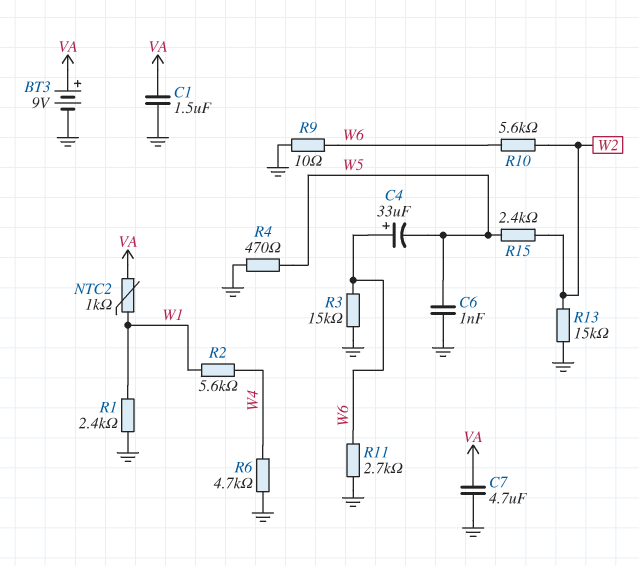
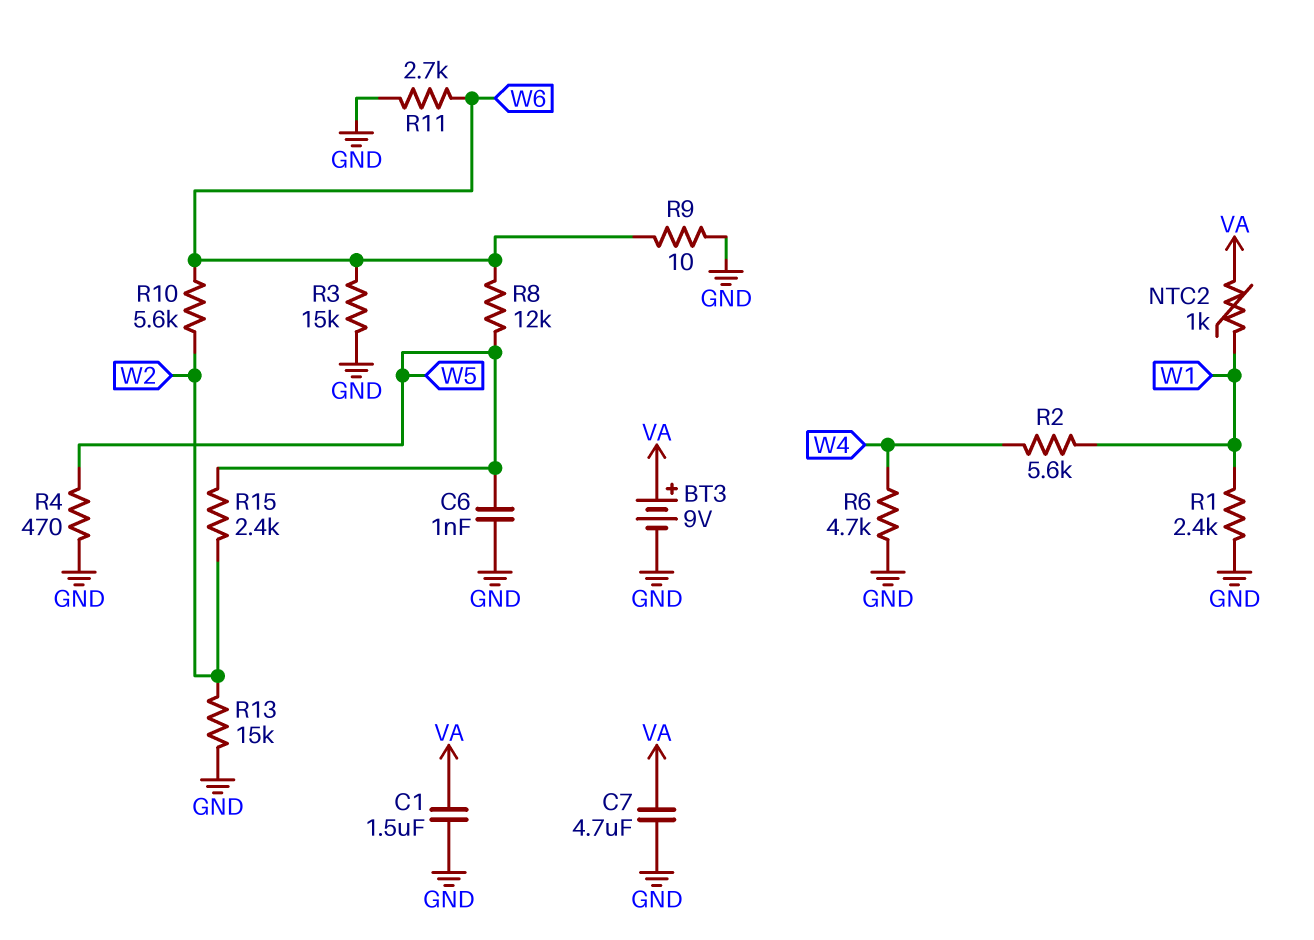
C4: 33uF (plus W6, minus W5) -> none
R8: none -> 12k (W5, W6)

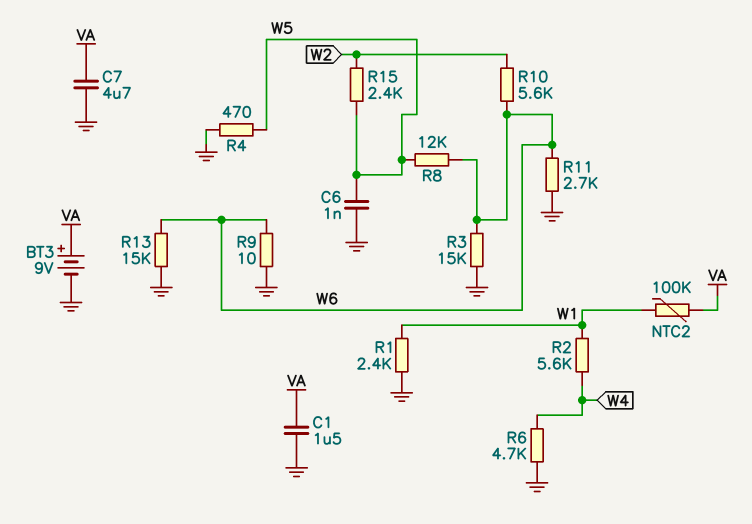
NTC2: 1k (VA, W1) -> 100k (VA, W1)
R13: 15k (GND, W2) -> 15k (GND, W6)

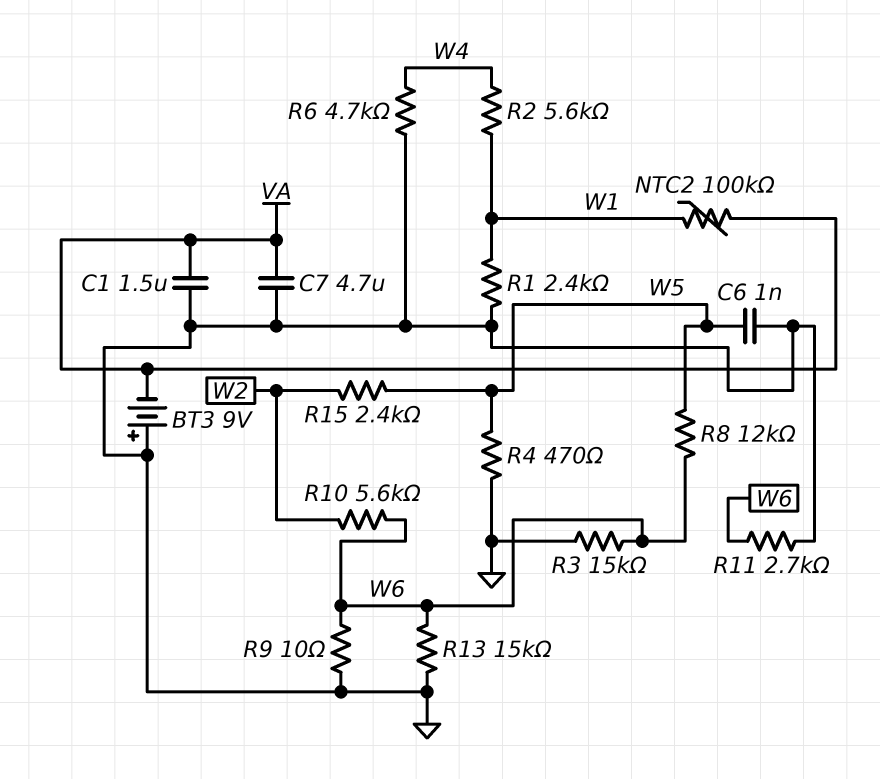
BT3: 9V (plus VA, minus GND) -> 9V (plus GND, minus VA)

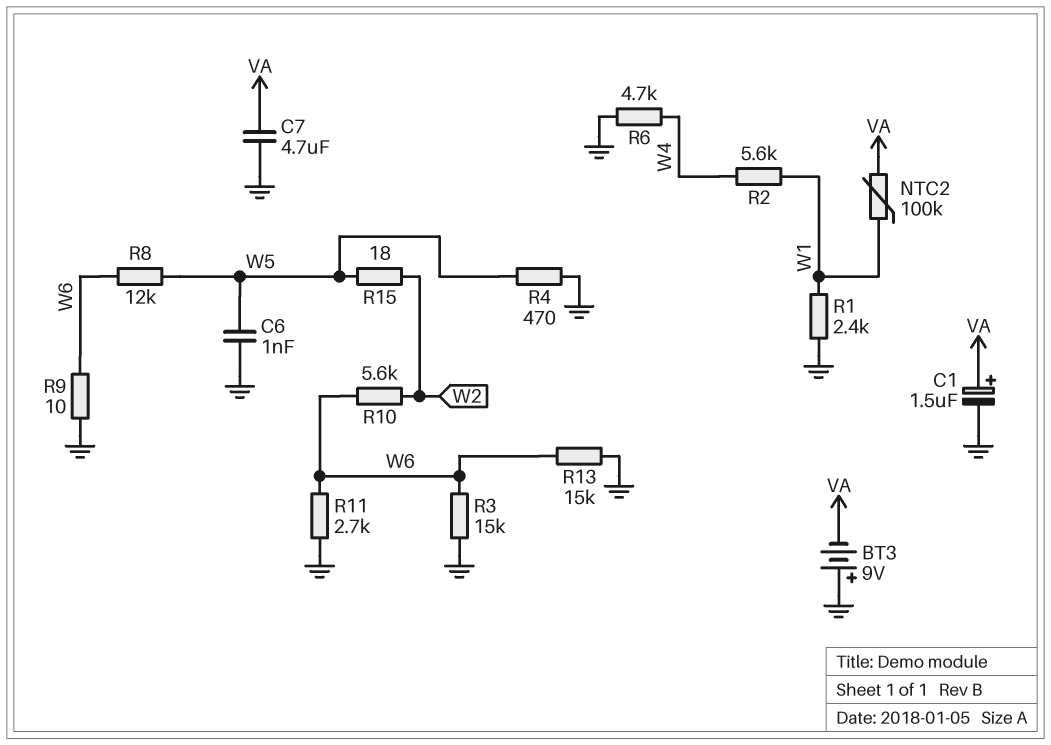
C1: 1.5uF (GND, VA) -> 1.5uF (plus VA, minus GND)
R15: 2.4k (W2, W5) -> 18 (W2, W5)

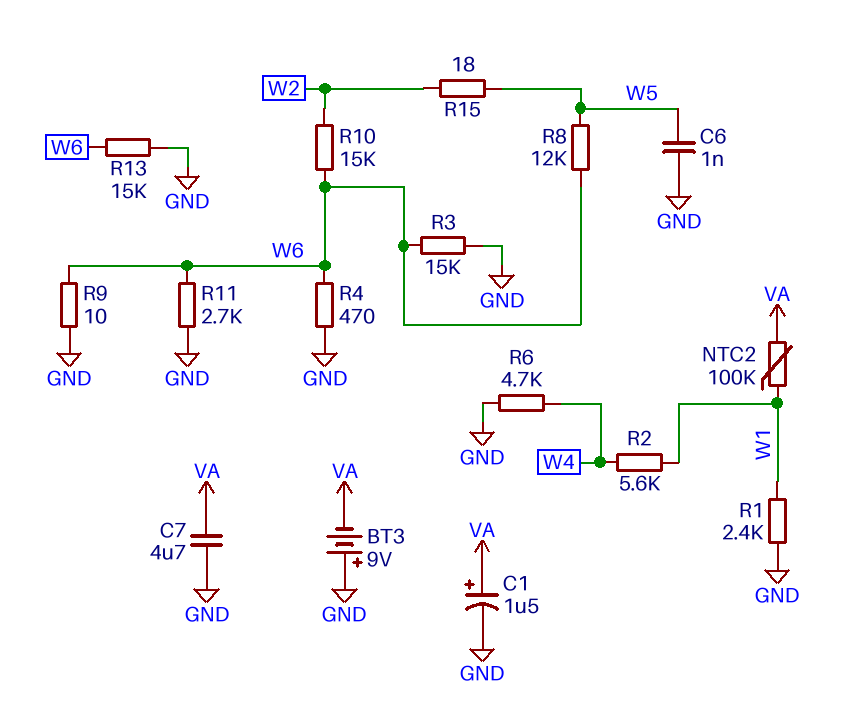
R4: 470 (GND, W5) -> 470 (GND, W6)
R10: 5.6k (W2, W6) -> 15k (W2, W6)

